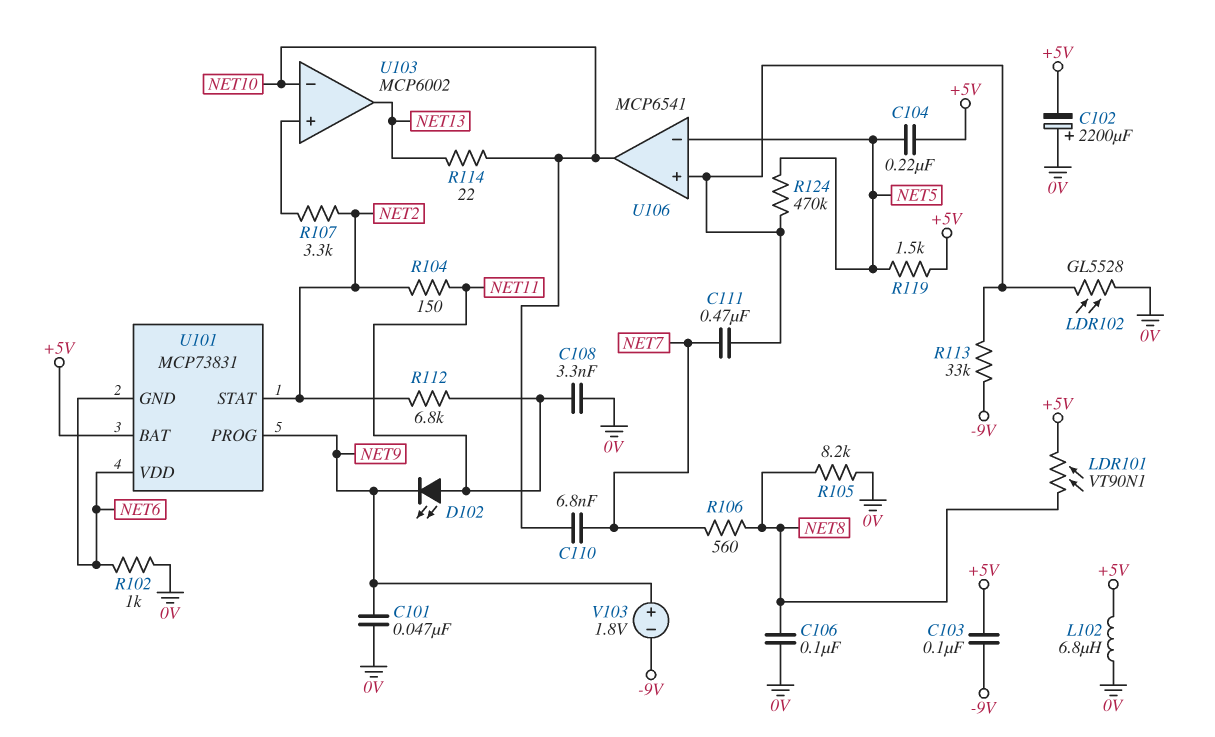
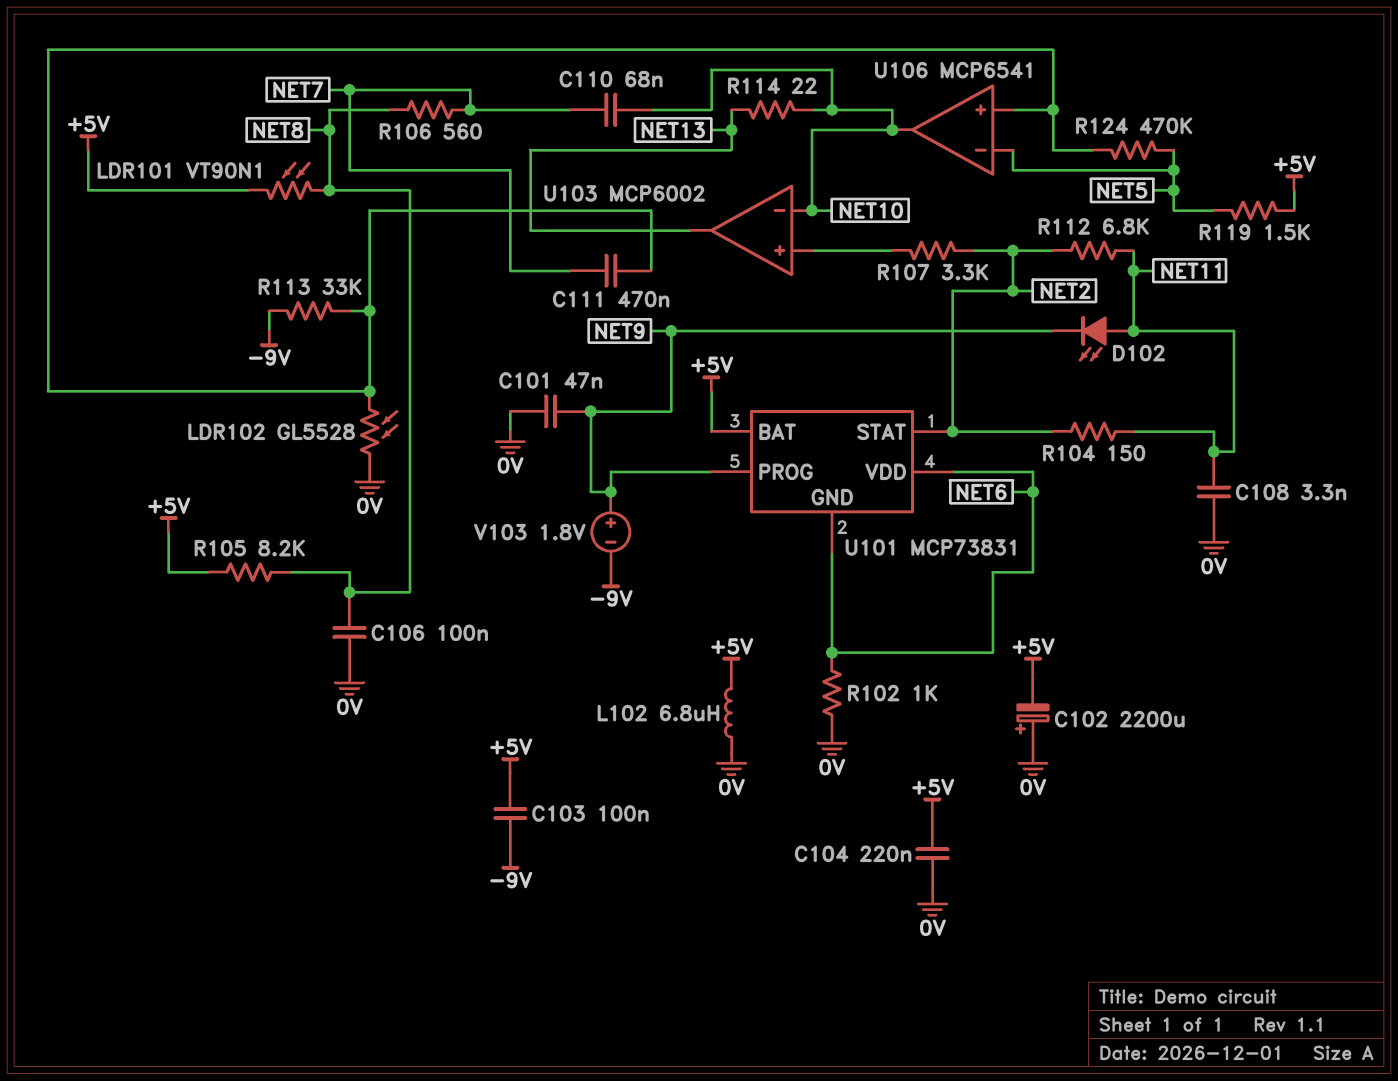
C104: 220nF (+5V, NET5) -> 220nF (+5V, 0V)
C110: 6.8nF (NET7, NET10) -> 68nF (NET7, NET10)
R105: 8.2k (0V, NET8) -> 8.2k (+5V, NET8)

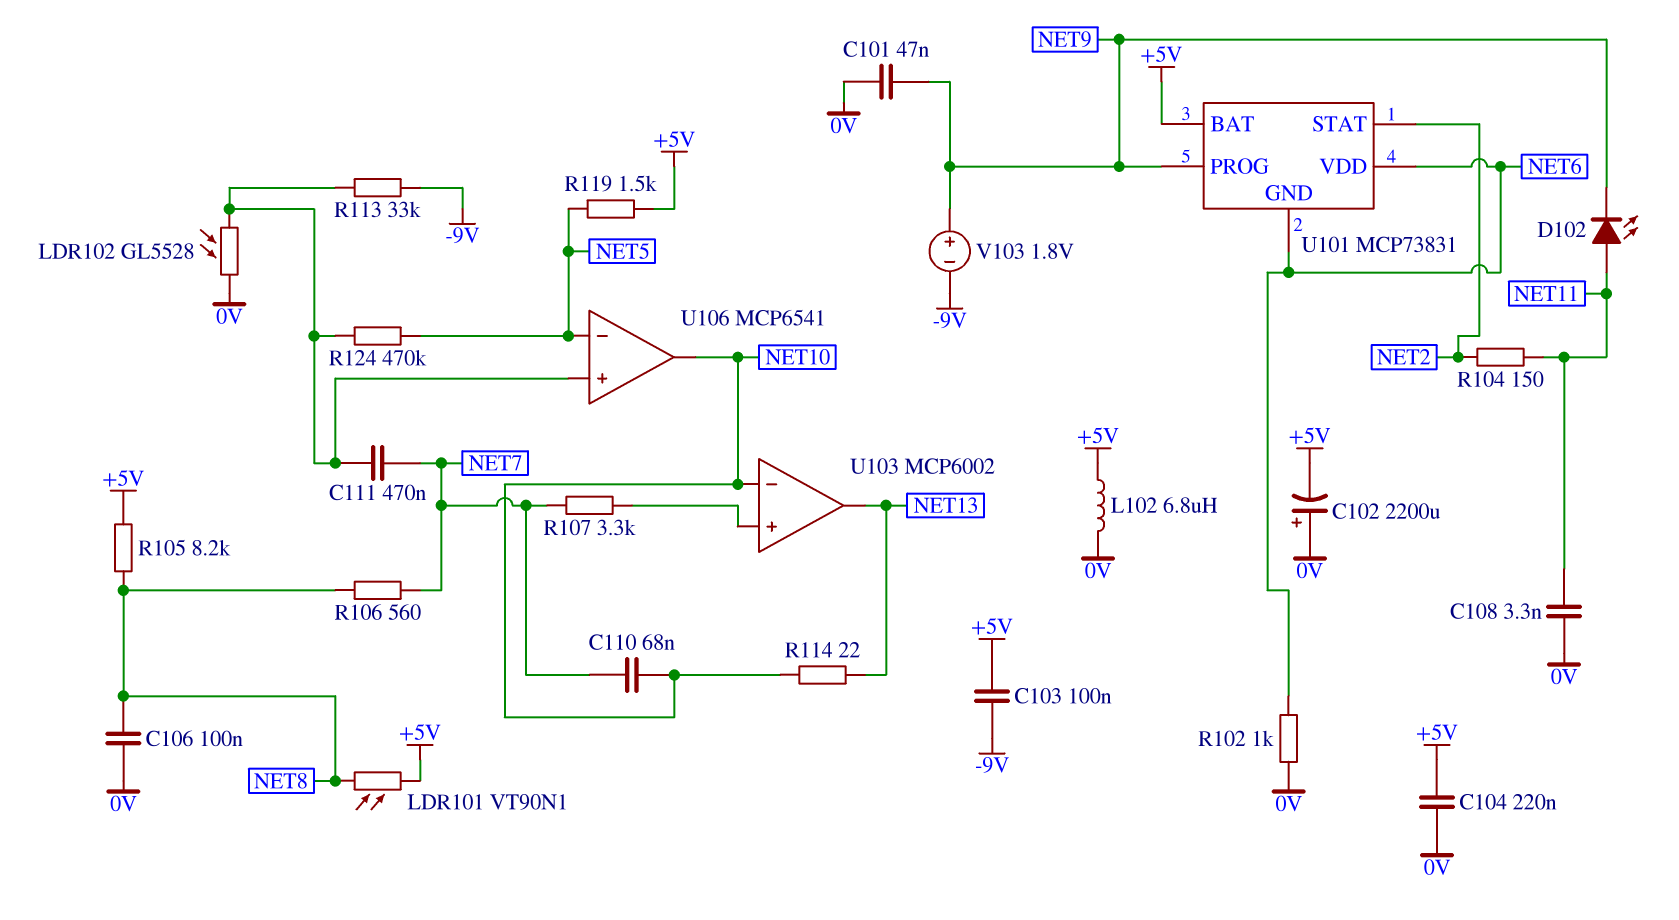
R107: 3.3k (NET2, U103/in+) -> 3.3k (NET7, U103/in+)
R112: 6.8k (NET2, NET11) -> none

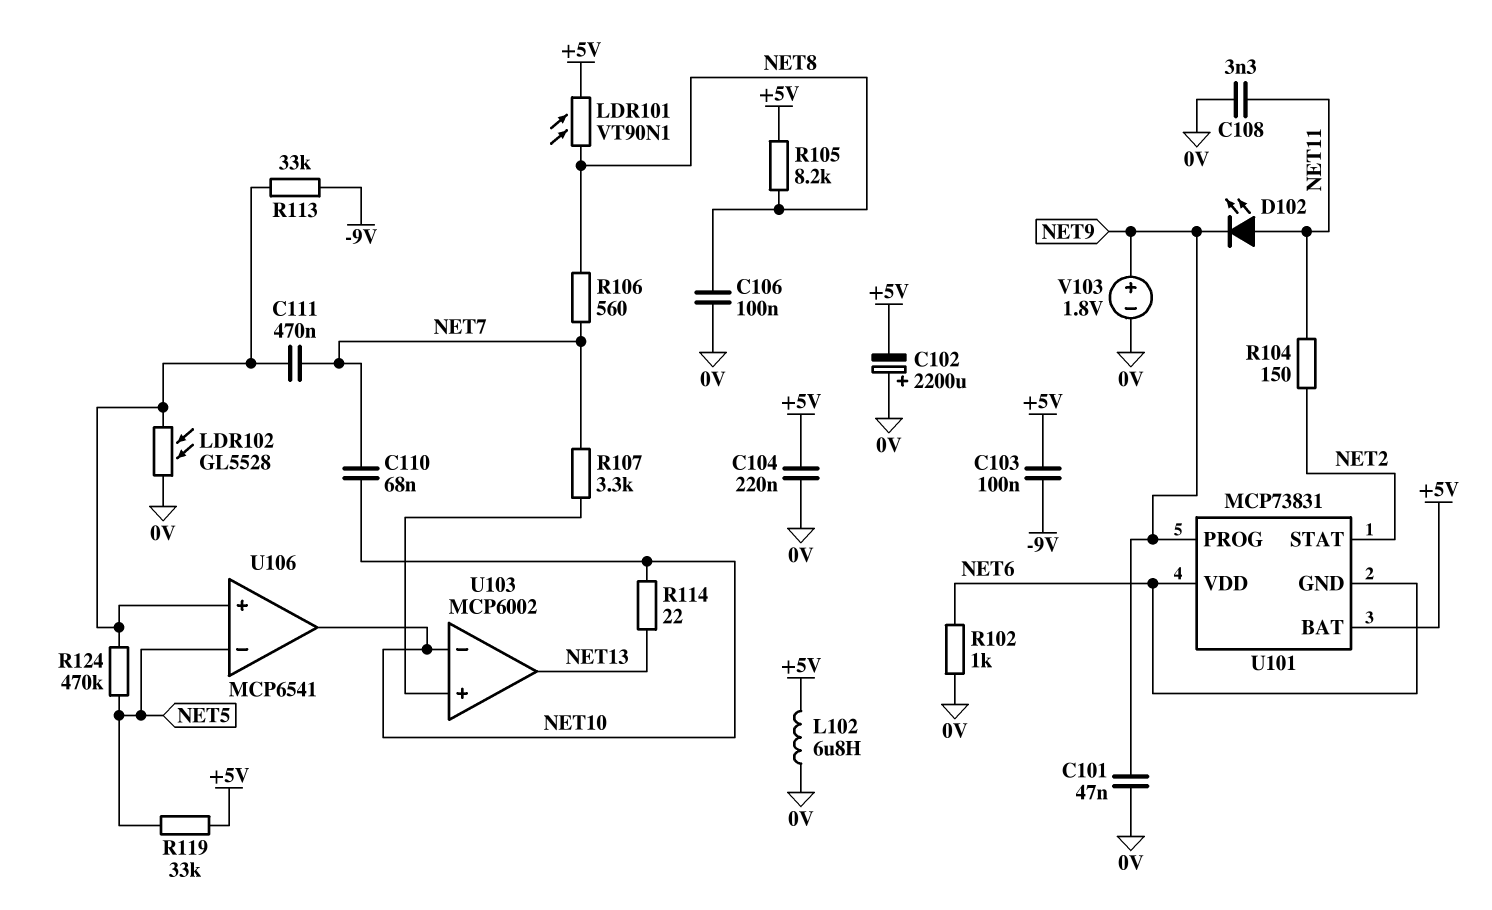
R119: 1.5k (+5V, NET5) -> 33k (+5V, NET5)
V103: 1.8V (plus NET9, minus -9V) -> 1.8V (plus NET9, minus 0V)

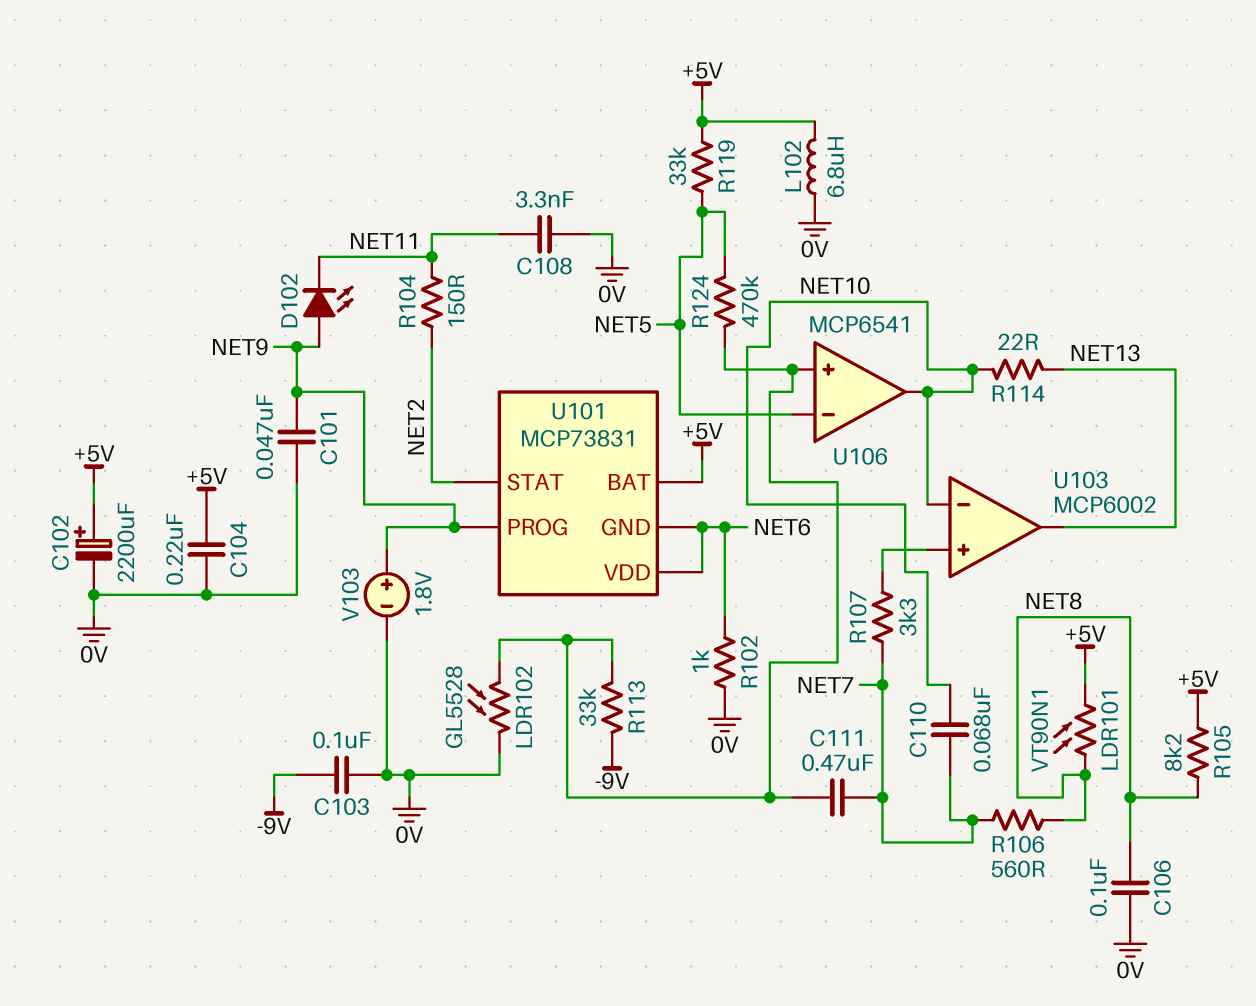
C102: 2200uF (plus 0V, minus +5V) -> 2200uF (plus +5V, minus 0V)
C103: 100nF (+5V, -9V) -> 100nF (-9V, 0V)
D102: LED (A NET11, K NET9) -> LED (A NET9, K NET11)

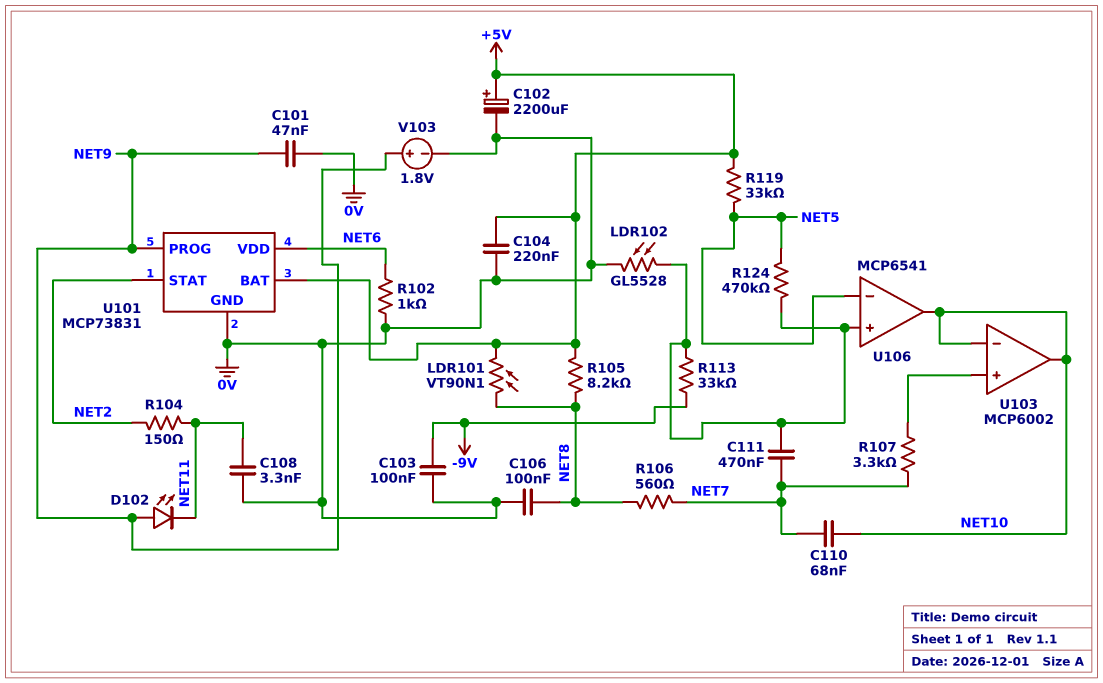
L102: 6.8uH (+5V, 0V) -> none
R114: 22 (NET10, NET13) -> none
U101 pin GND: NET6 -> 0V
U103 pin out: NET13 -> NET10

